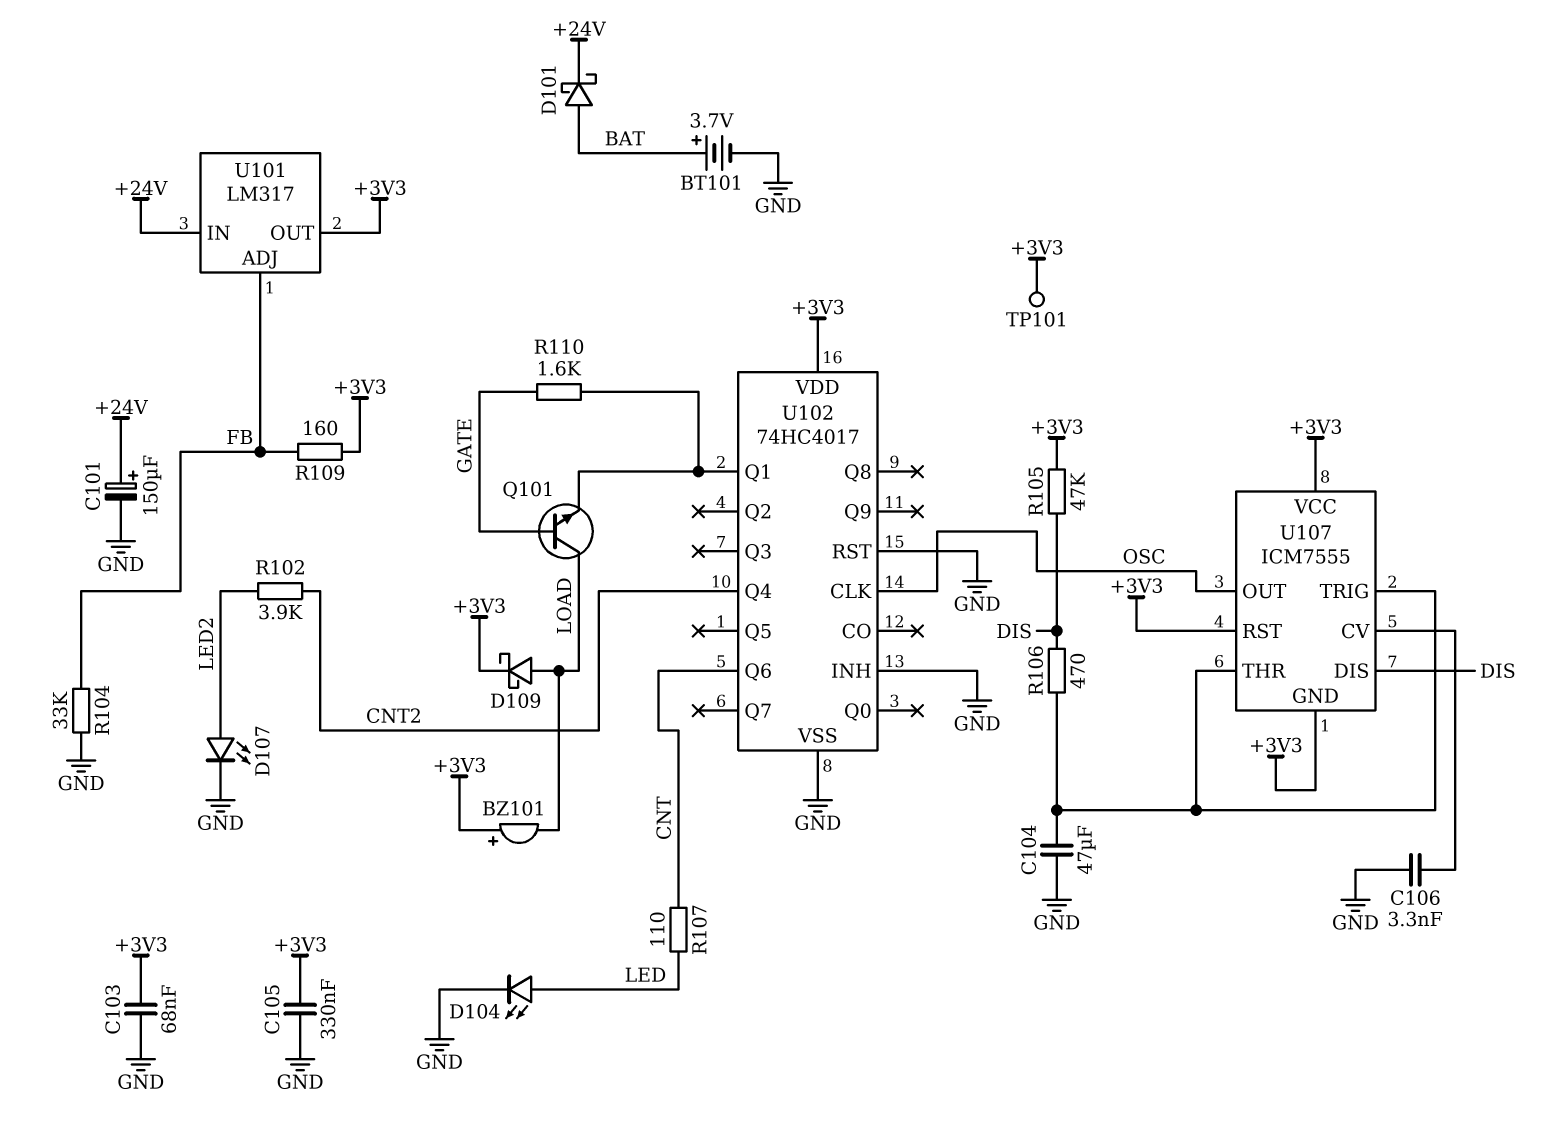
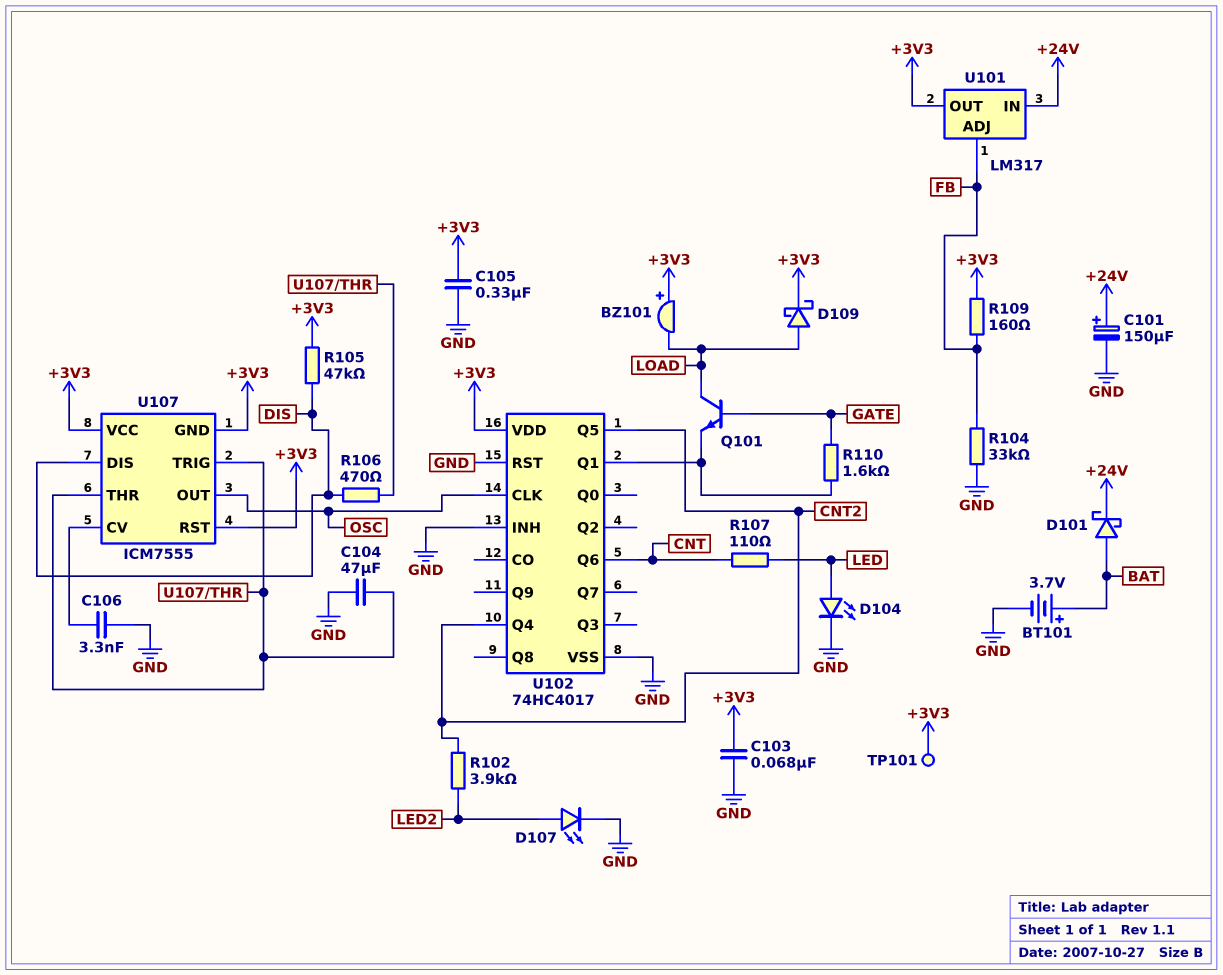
U102 pin Q5: none -> CNT2

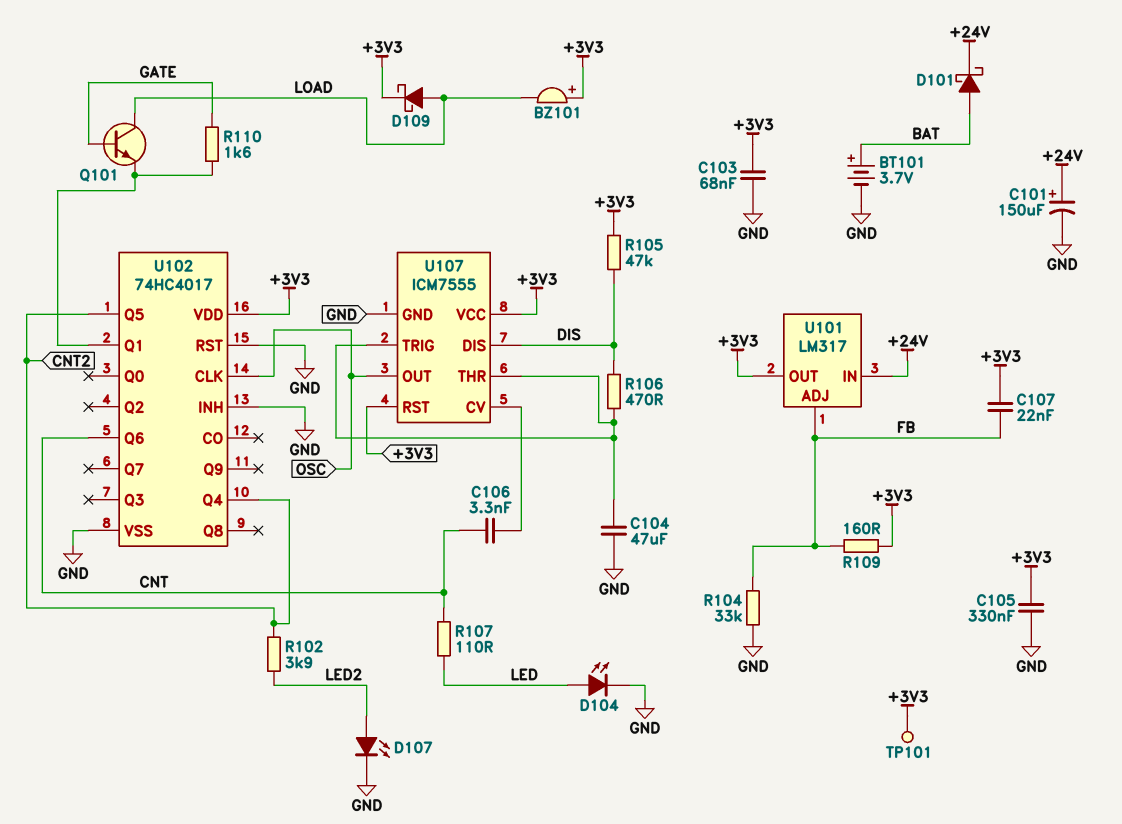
C106: 3.3nF (GND, U107/CV) -> 3.3nF (CNT, U107/CV)
C107: none -> 22nF (+3V3, FB)
U107 pin GND: +3V3 -> GND

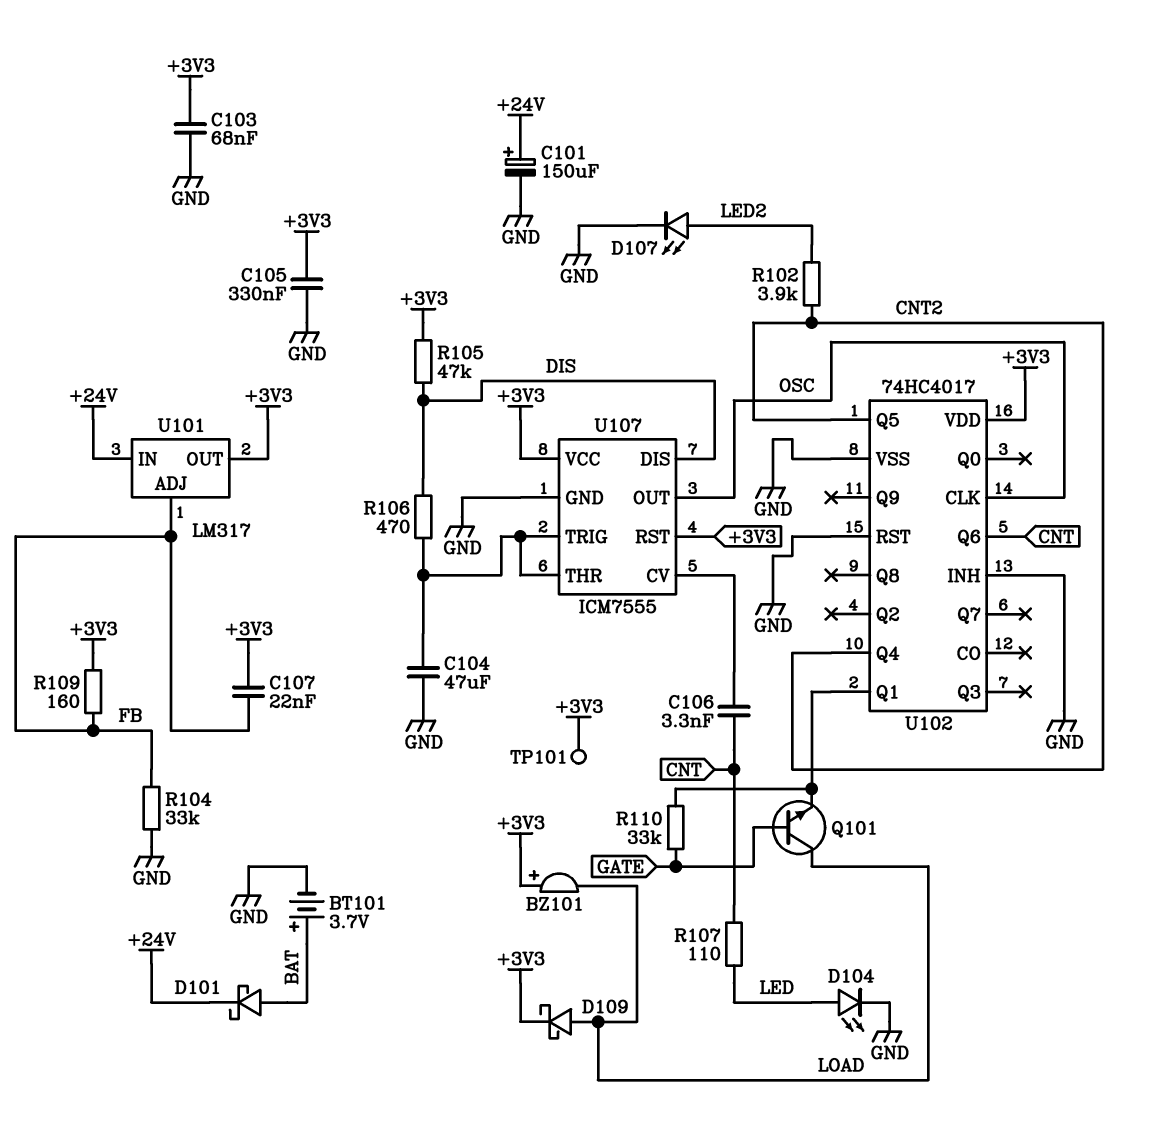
R110: 1.6k (GATE, U102/Q1) -> 33k (GATE, U102/Q1)

